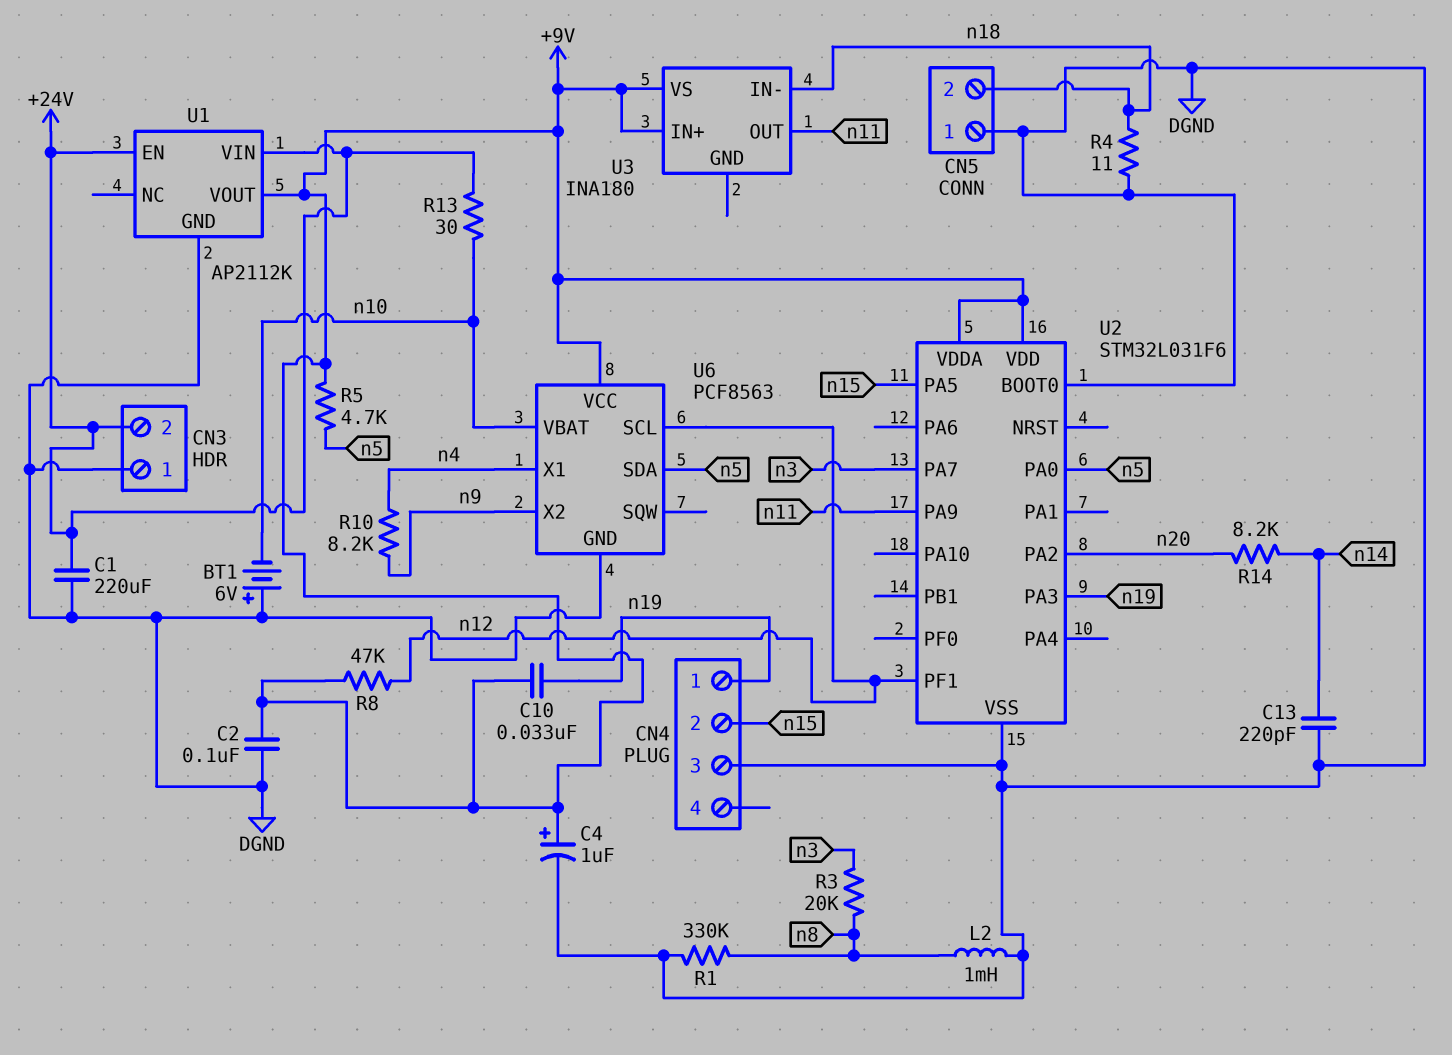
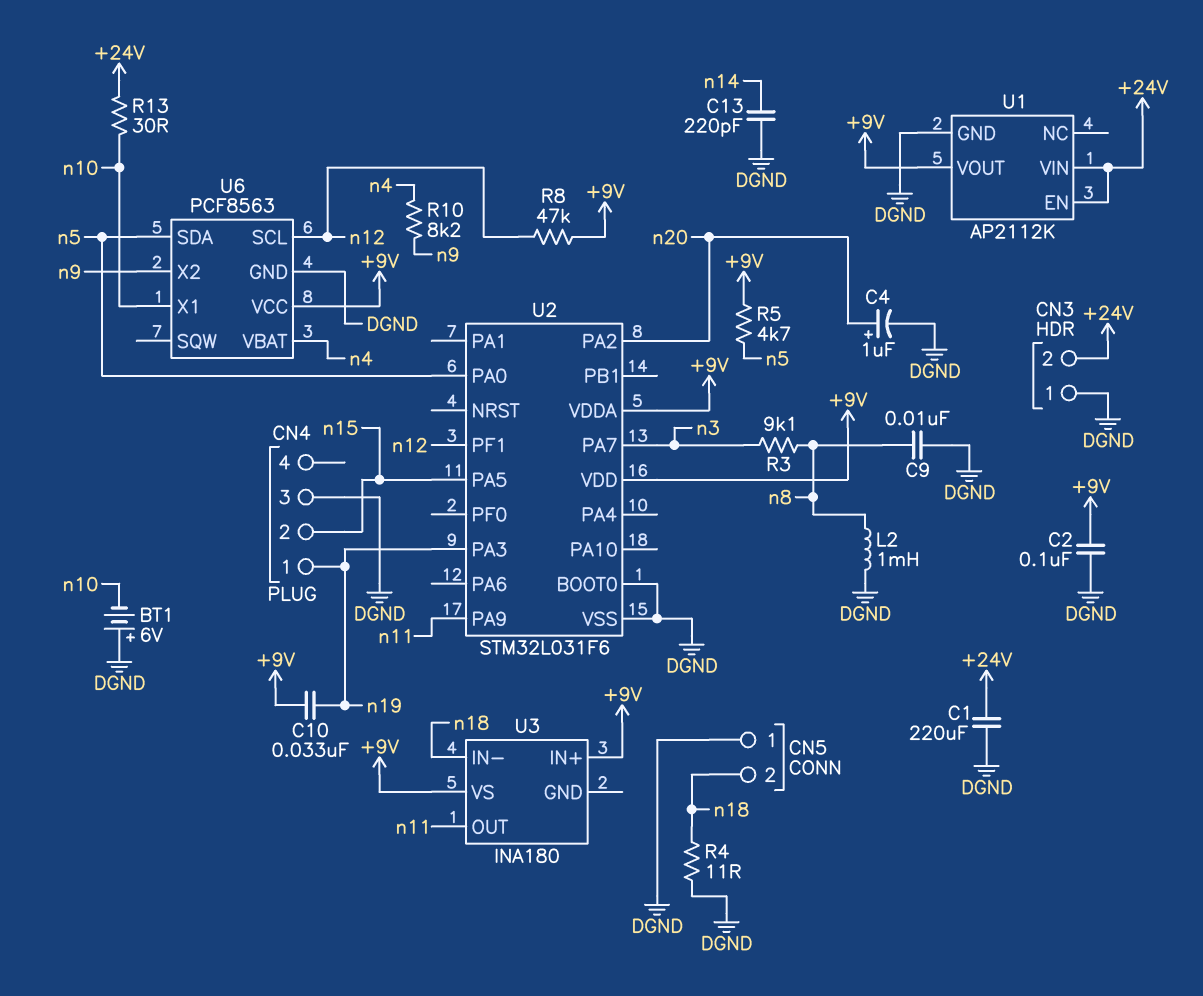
C4: 1uF (plus +9V, minus DGND) -> 1uF (plus n20, minus DGND)
C9: none -> 10nF (DGND, n8)
R1: 330k (DGND, n8) -> none
R3: 20k (n3, n8) -> 9.1k (n3, n8)
R14: 8.2k (n14, n20) -> none
U6 pin VBAT: n10 -> n4
U6 pin X1: n4 -> n10

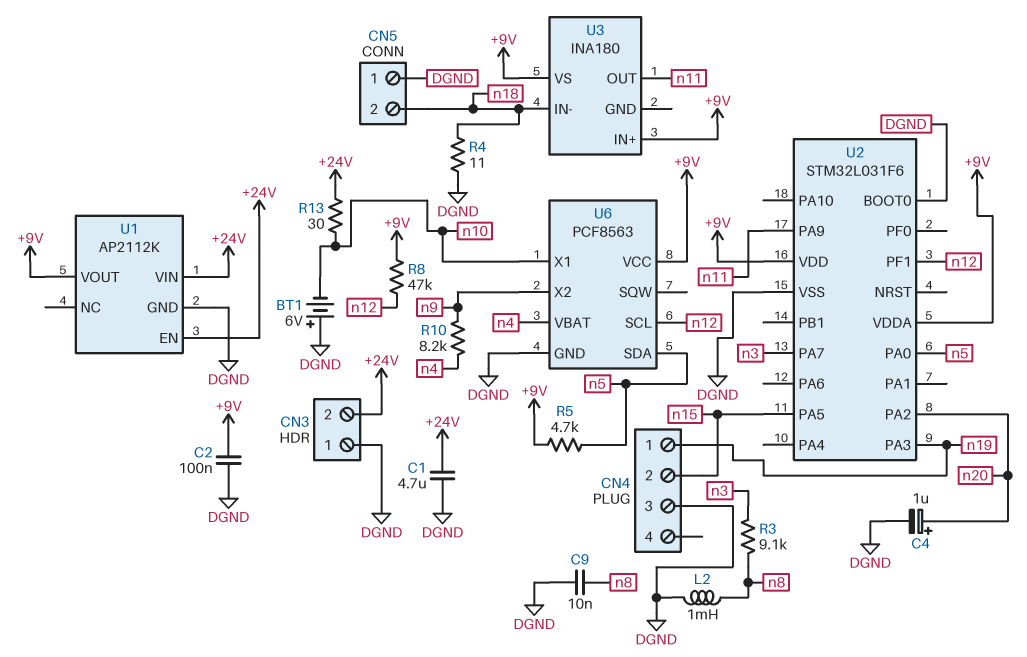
C1: 220uF (+24V, DGND) -> 4.7uF (+24V, DGND)
C10: 33nF (+9V, n19) -> none
C13: 220pF (DGND, n14) -> none

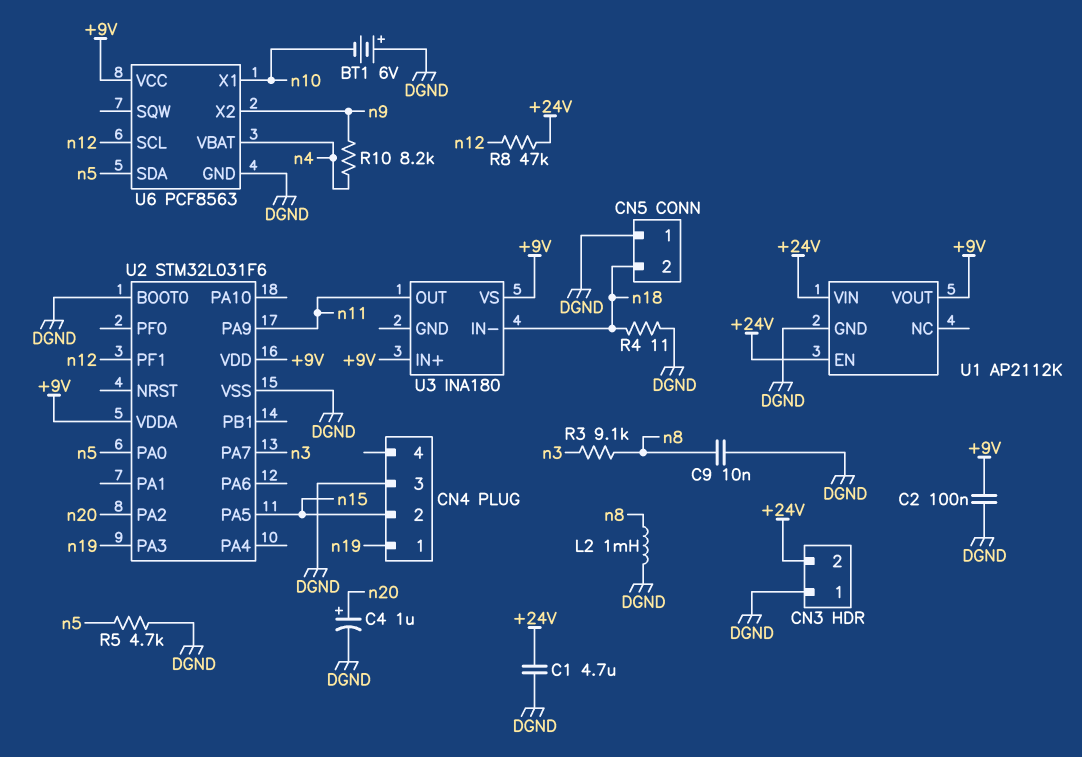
R5: 4.7k (+9V, n5) -> 4.7k (DGND, n5)
R8: 47k (+9V, n12) -> 47k (+24V, n12)
R13: 30 (+24V, n10) -> none

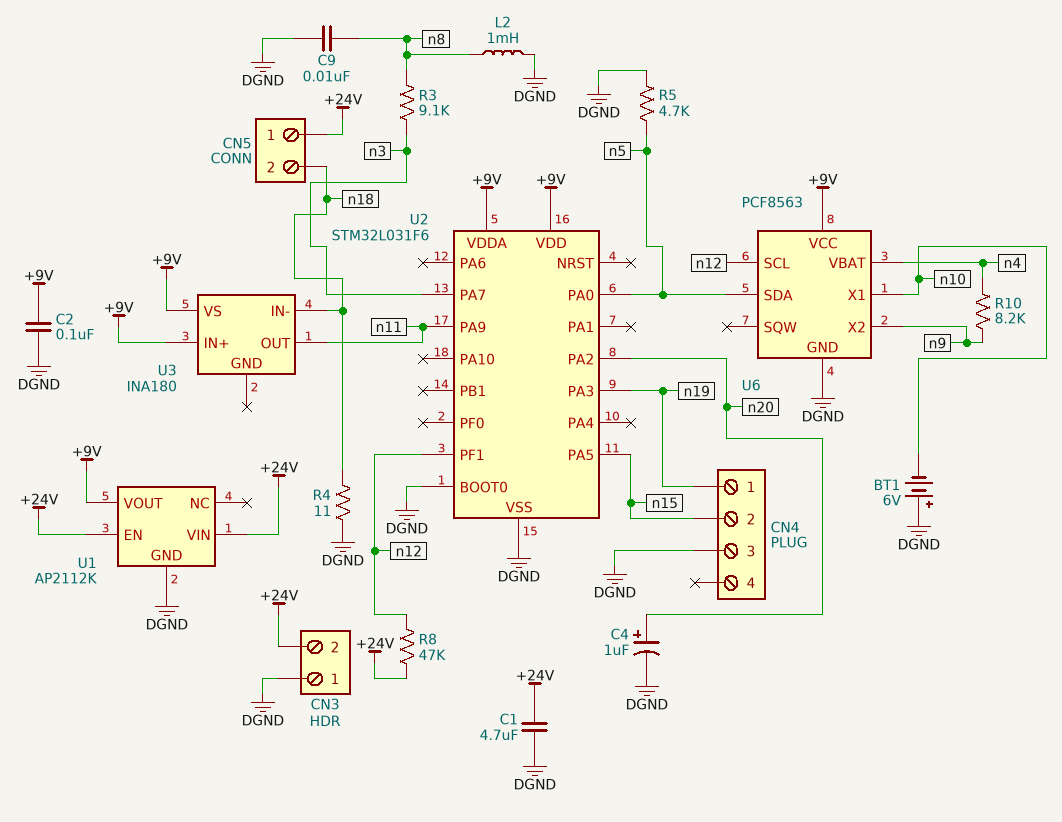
CN5 pin 1: DGND -> +24V

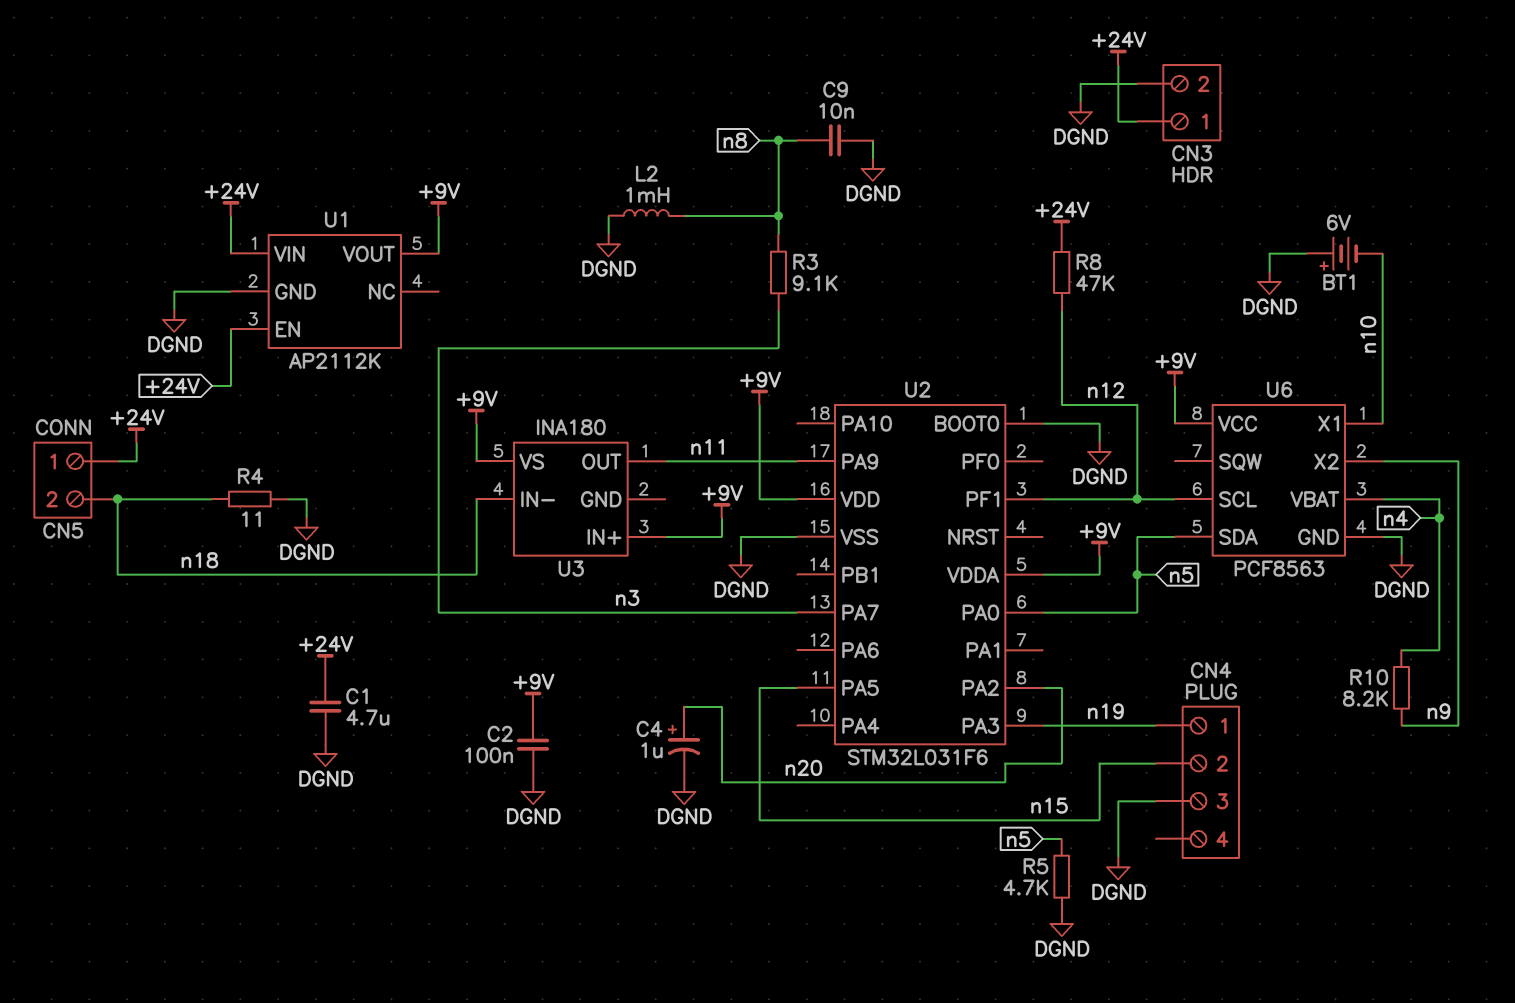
CN3 pin 1: DGND -> +24V
CN3 pin 2: +24V -> DGND

